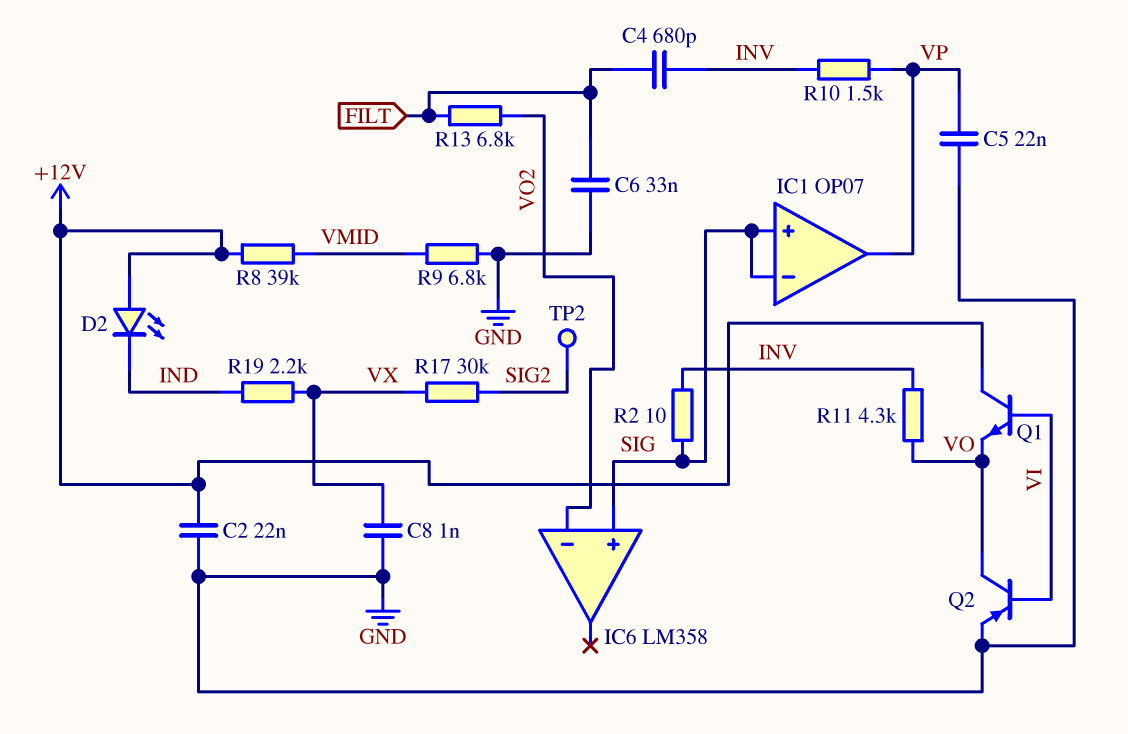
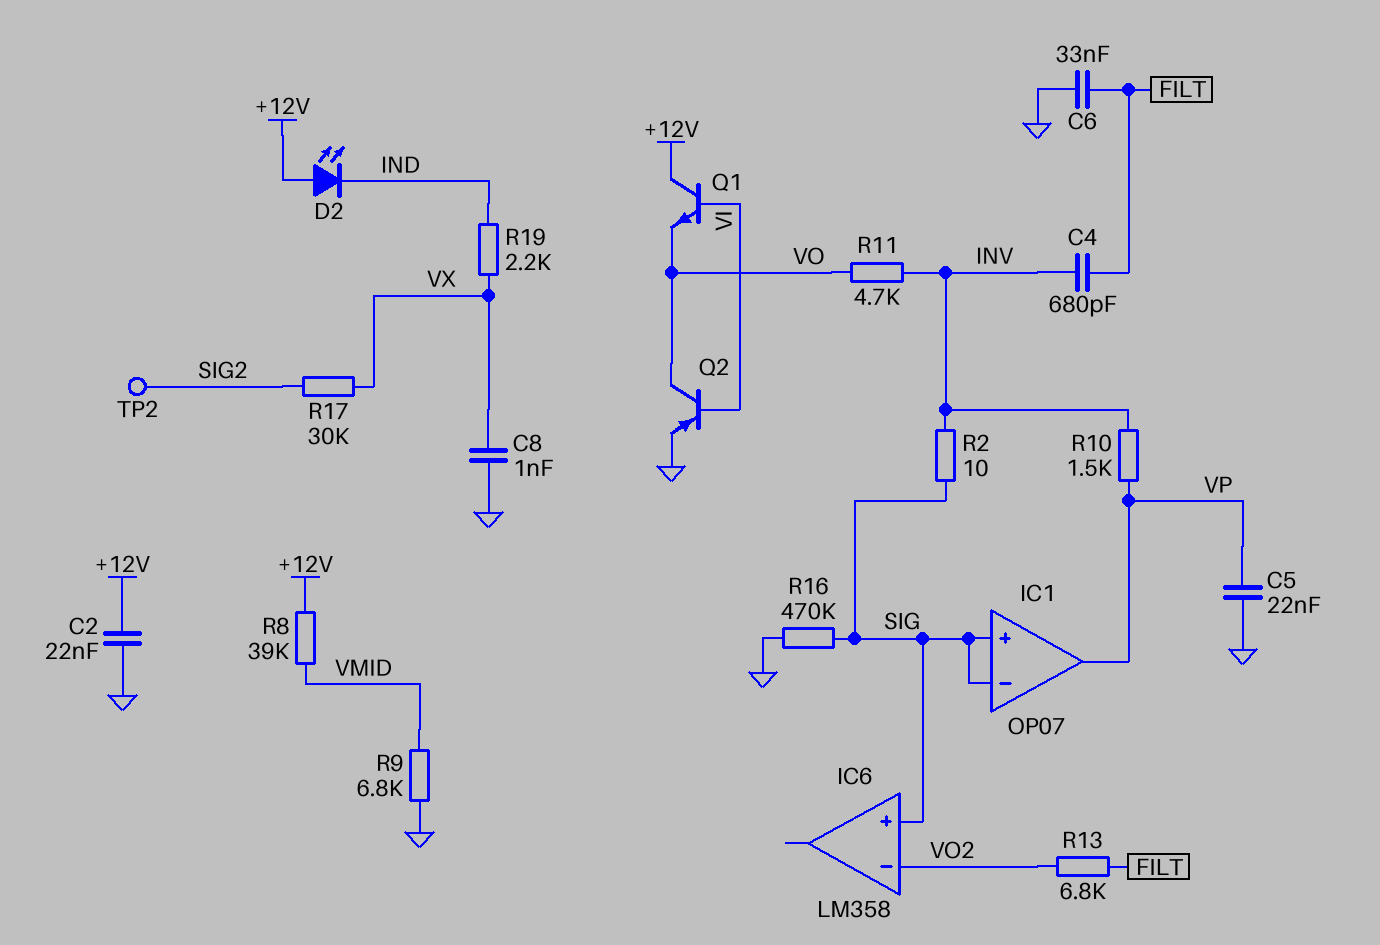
R11: 4.3k (INV, VO) -> 4.7k (INV, VO)
R16: none -> 470k (GND, SIG)

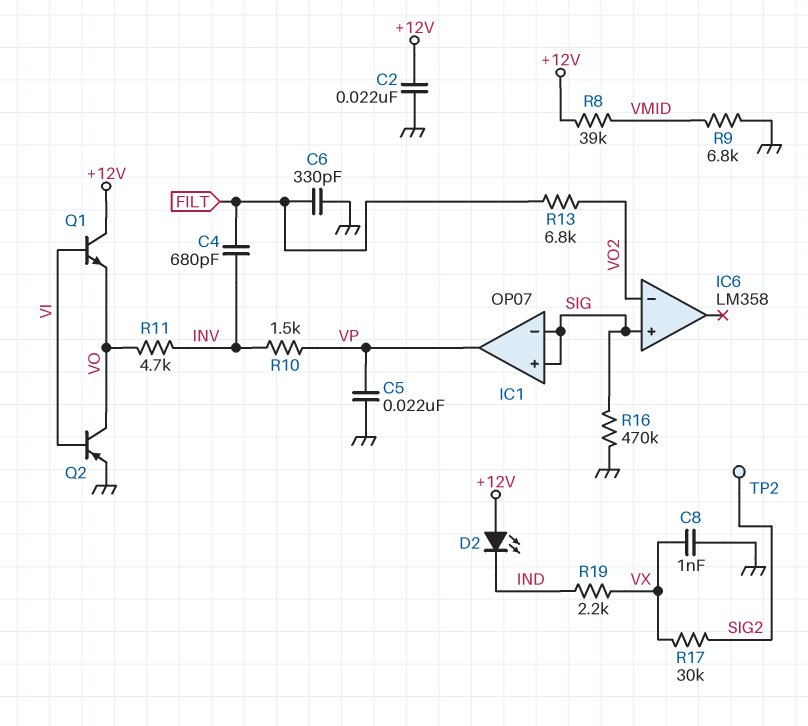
C6: 33nF (FILT, GND) -> 330pF (FILT, GND)
R2: 10 (INV, SIG) -> none

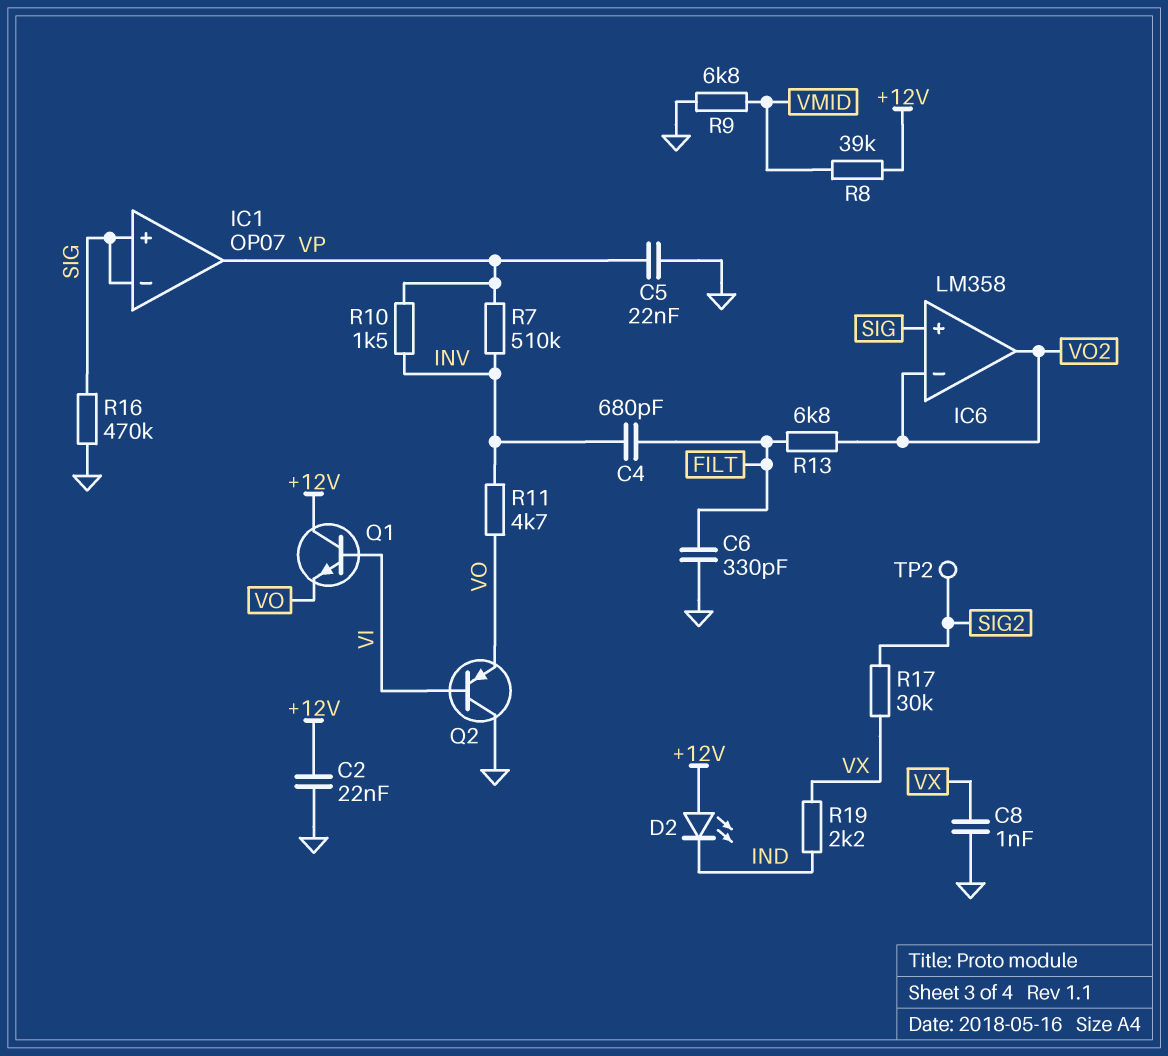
IC6 pin out: none -> VO2
Q2: PNP (B VI, C VO, E GND) -> PNP (B VI, C GND, E VO)
R7: none -> 510k (INV, VP)

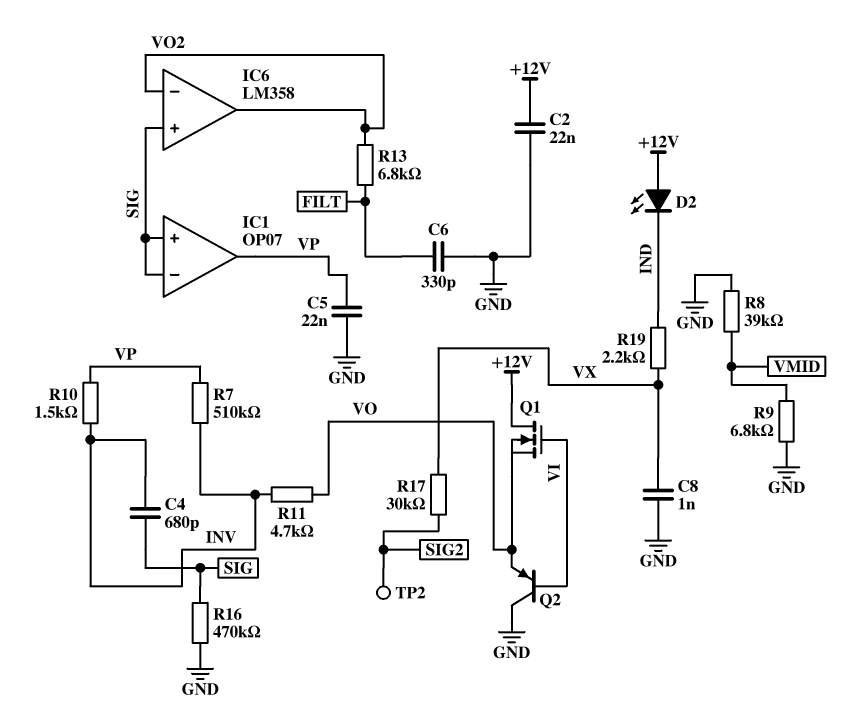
C4: 680pF (FILT, INV) -> 680pF (INV, SIG)
Q1: NPN (B VI, C +12V, E VO) -> NMOS (G VI, D +12V, S VO)
R8: 39k (+12V, VMID) -> 39k (GND, VMID)

